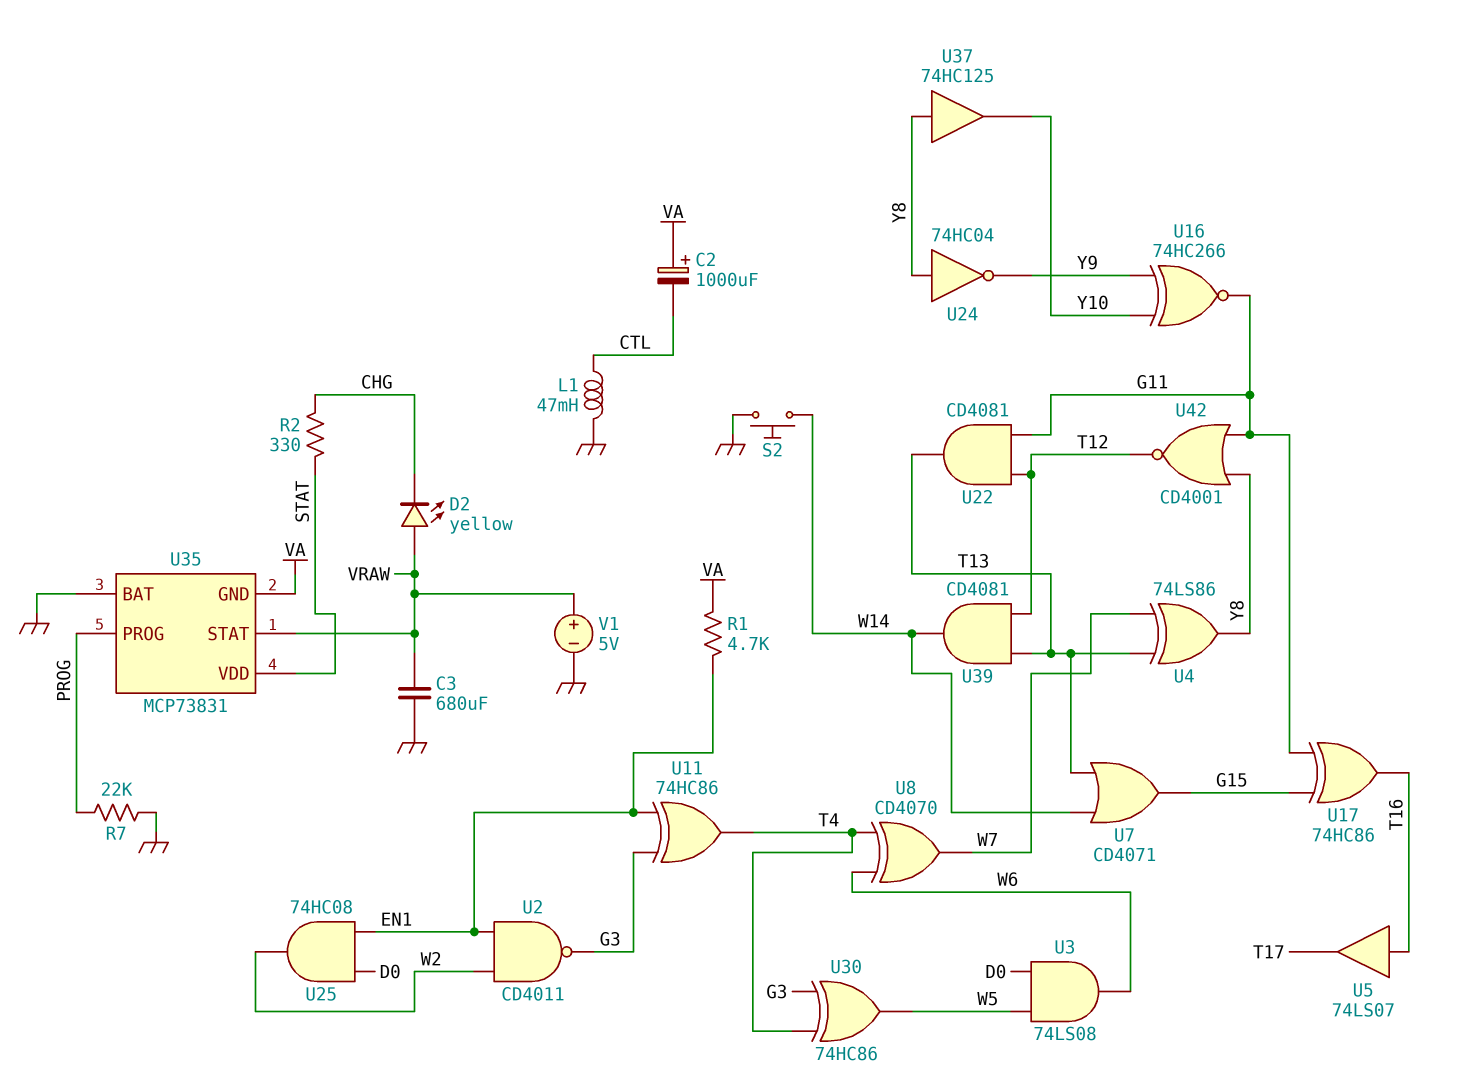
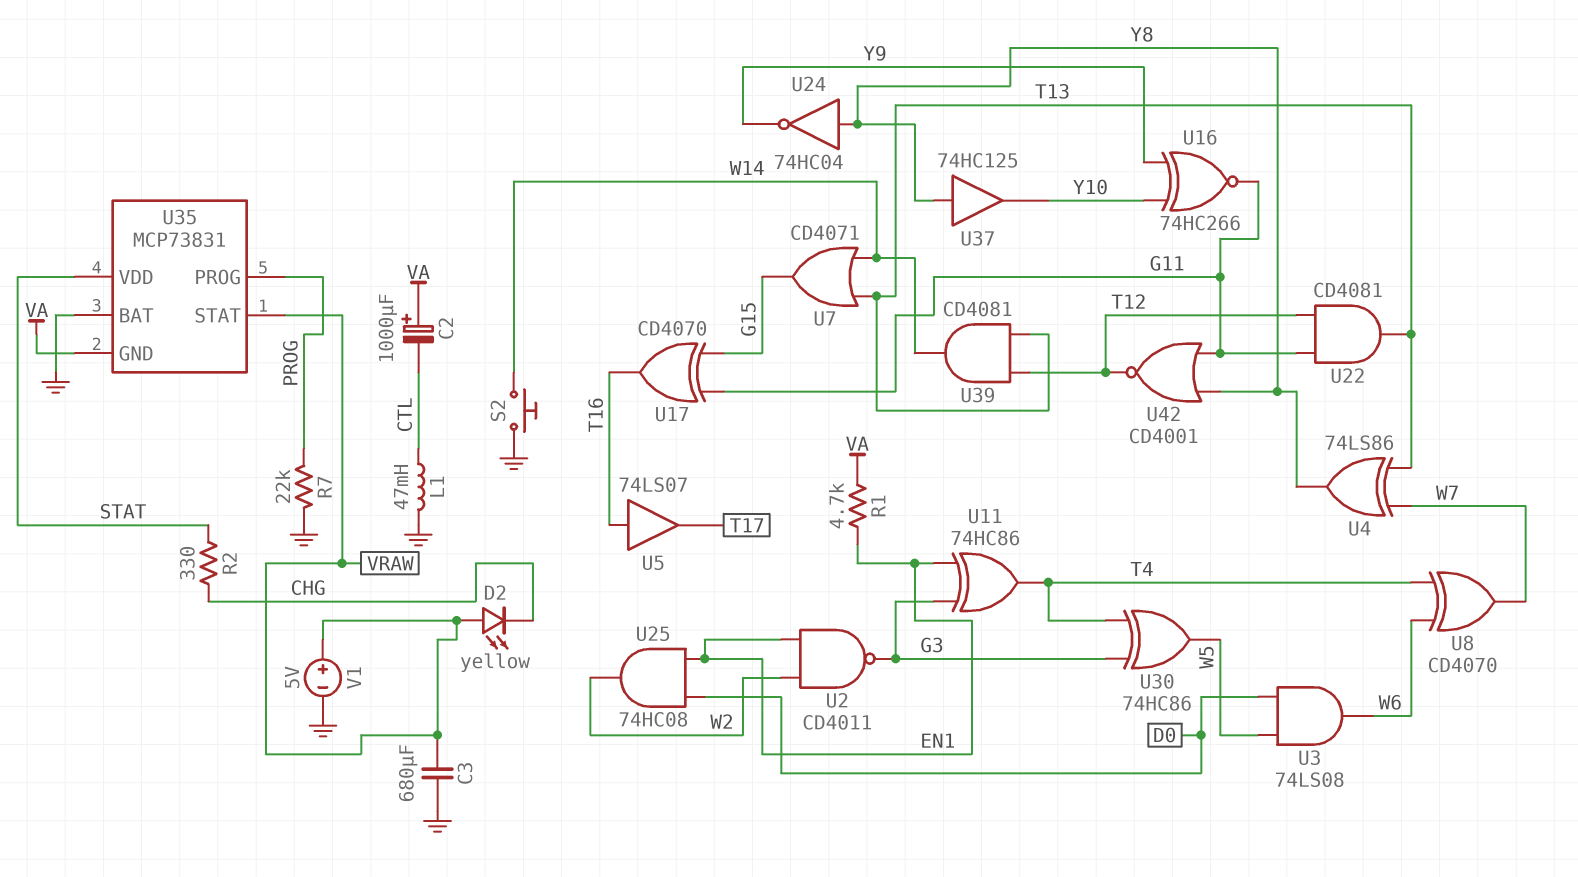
U17: XOR 74HC86 (in G11, in G15, out T16) -> XOR CD4070 (in G11, in G15, out T16)

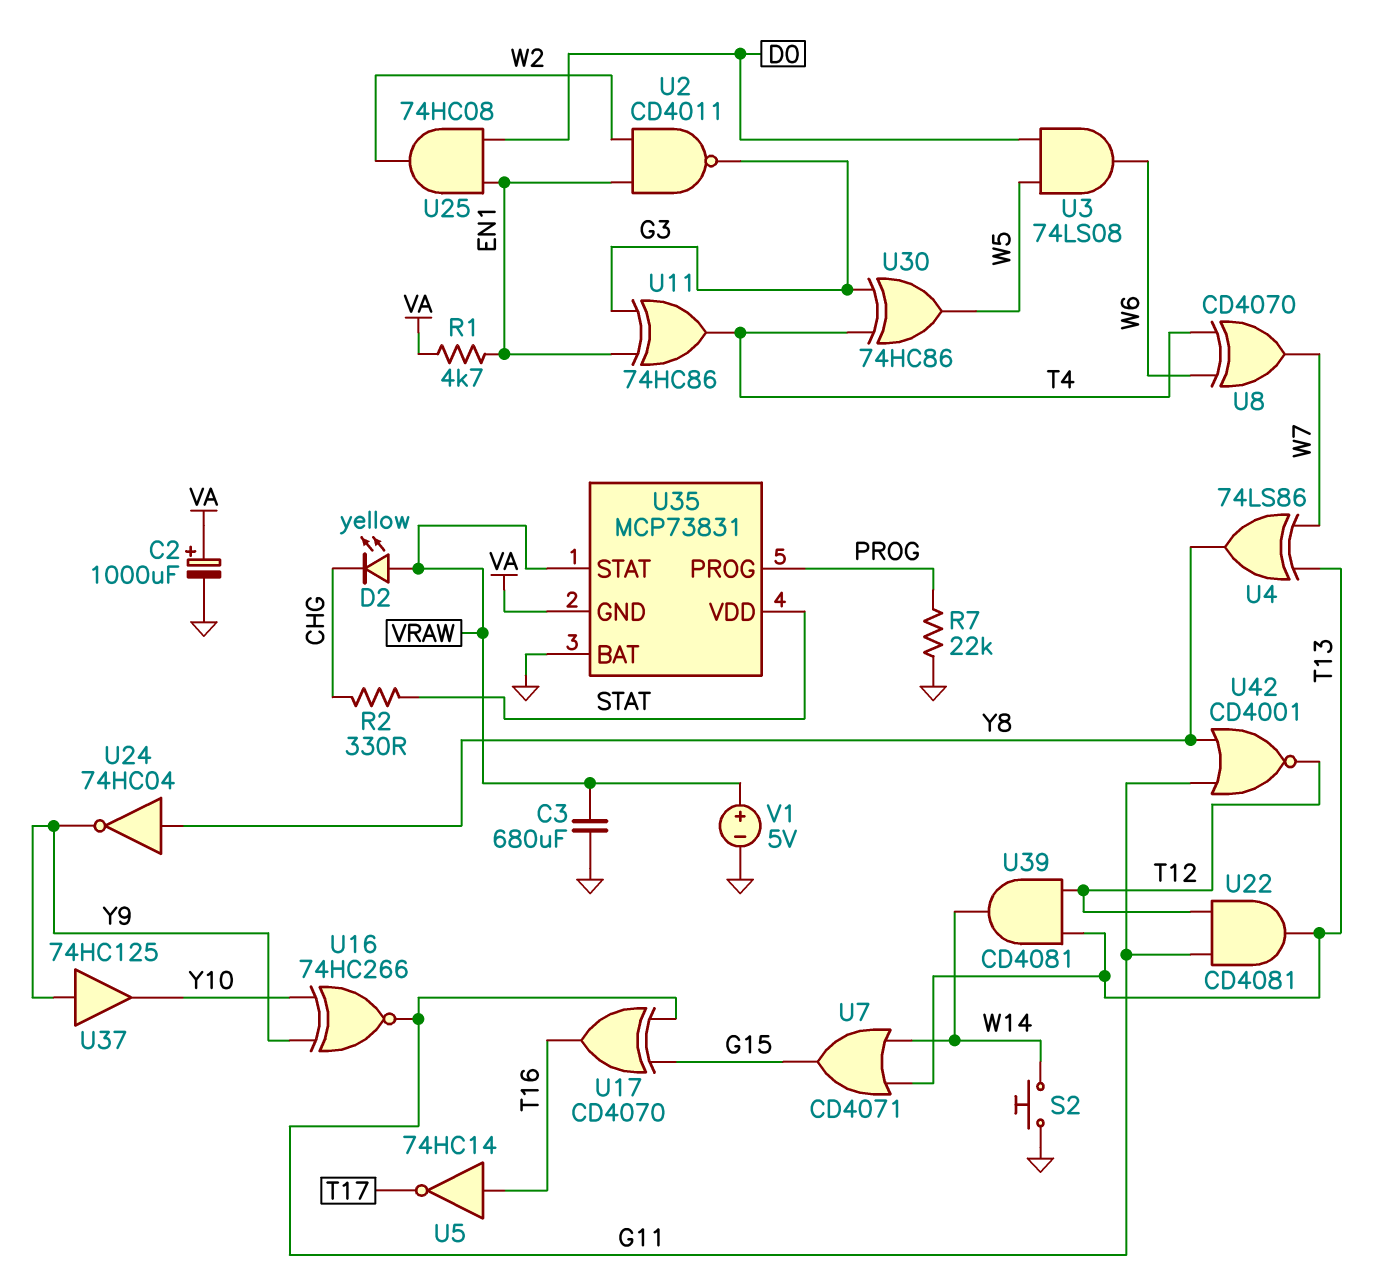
C2: 1000uF (plus VA, minus CTL) -> 1000uF (plus VA, minus GND)
L1: 47mH (CTL, GND) -> none
U5: buffer 74LS07 (in T16, out T17) -> NOT 74HC14 (in T16, out T17)
U37: buffer 74HC125 (in Y8, out Y10) -> buffer 74HC125 (in Y9, out Y10)

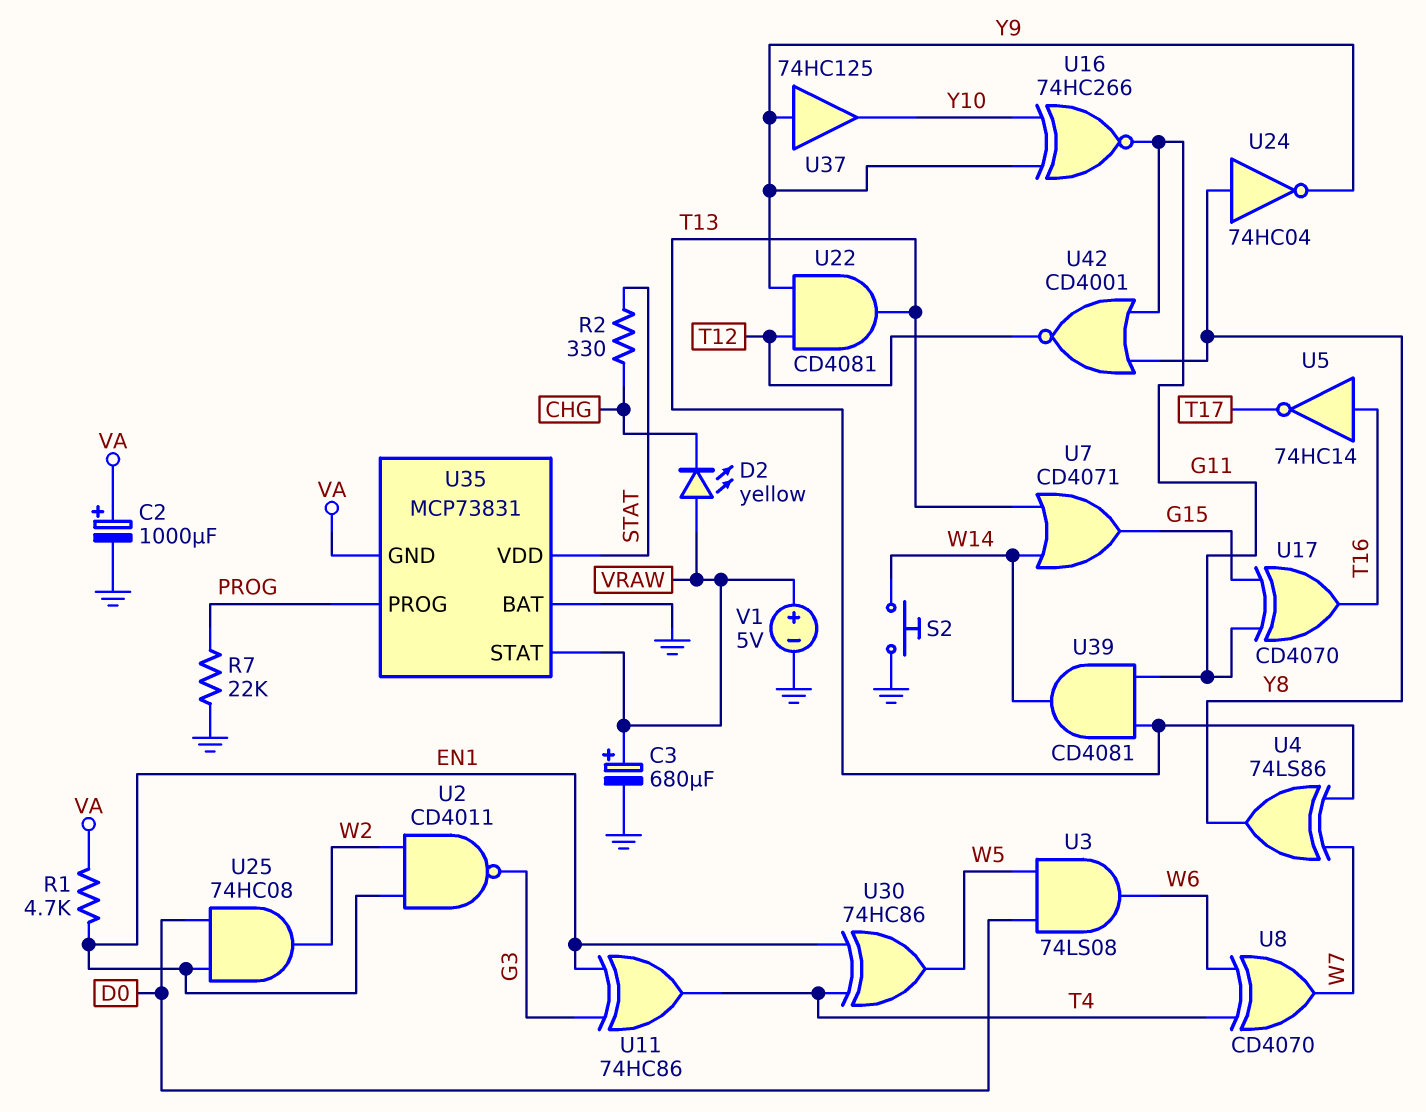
C3: 680uF (GND, VRAW) -> 680uF (plus VRAW, minus GND)
U22: AND CD4081 (in G11, in T12, out T13) -> AND CD4081 (in T12, in Y9, out T13)
U30: XOR 74HC86 (in G3, in T4, out W5) -> XOR 74HC86 (in EN1, in T4, out W5)
U39: AND CD4081 (in T12, in T13, out W14) -> AND CD4081 (in G11, in T13, out W14)

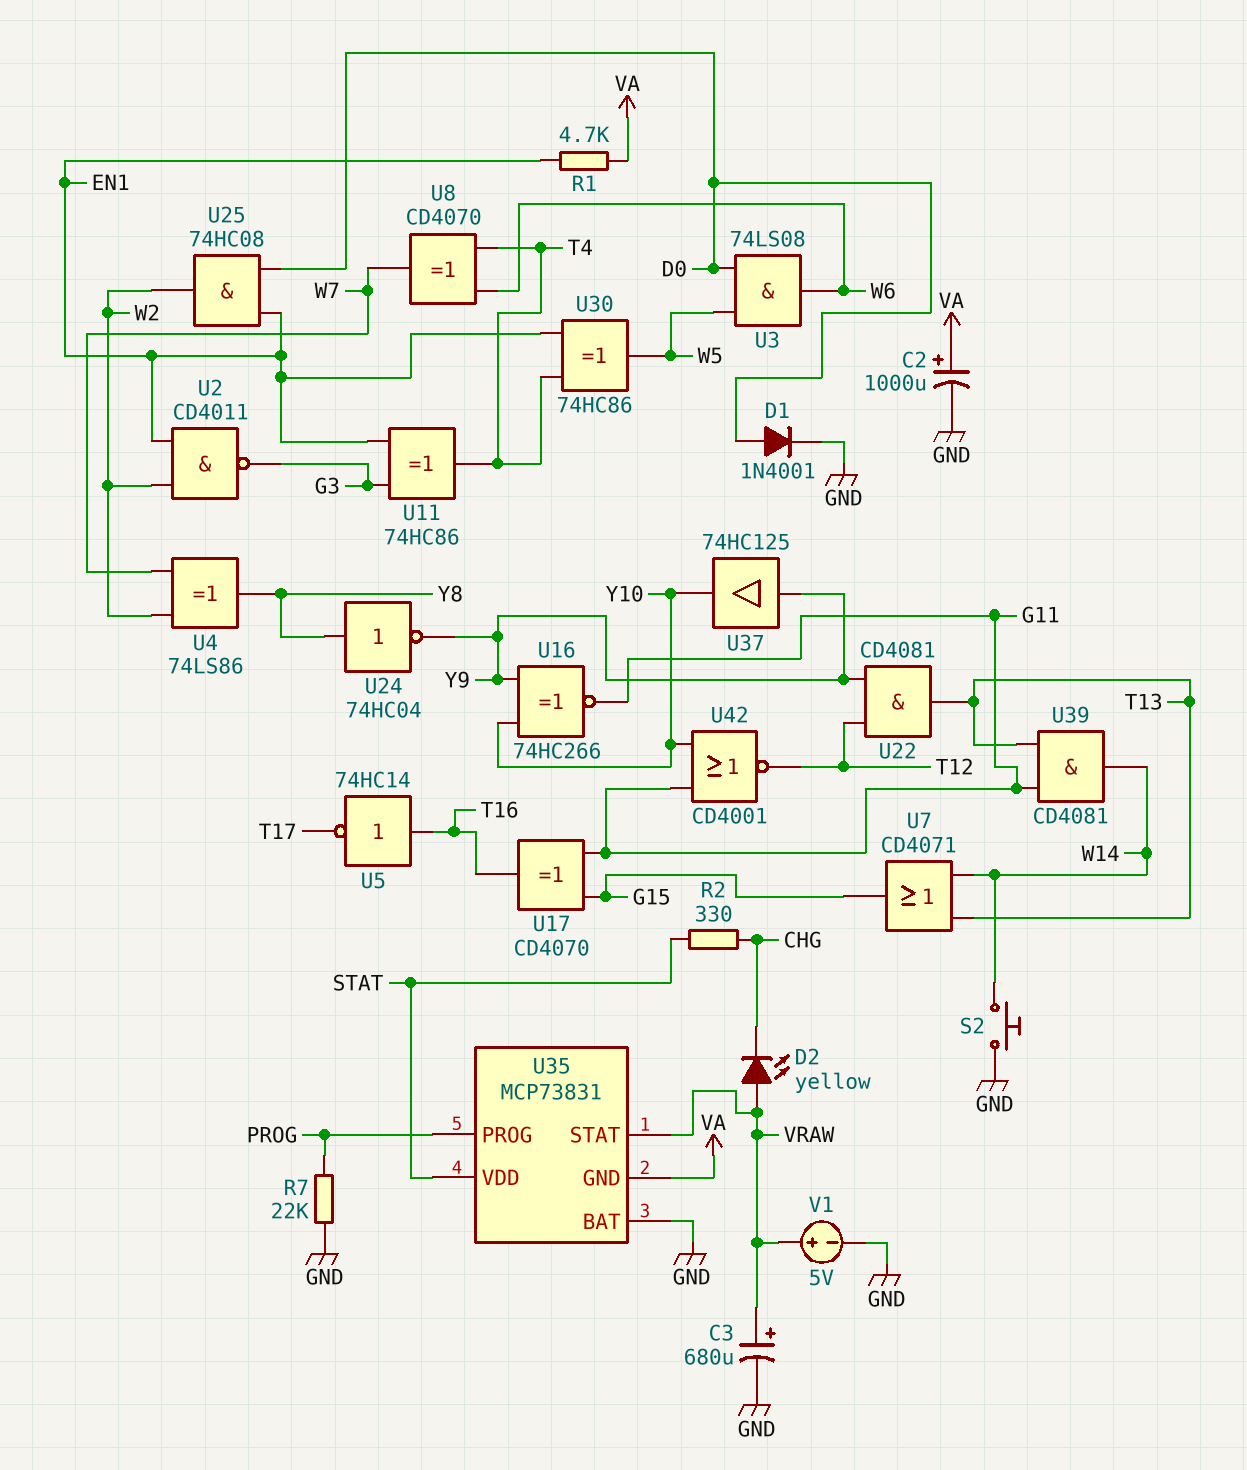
D1: none -> diode 1N4001 (A D0, K GND)
U4: XOR 74LS86 (in T13, in W7, out Y8) -> XOR 74LS86 (in W2, in W7, out Y8)
U42: NOR CD4001 (in G11, in Y8, out T12) -> NOR CD4001 (in G11, in Y10, out T12)

